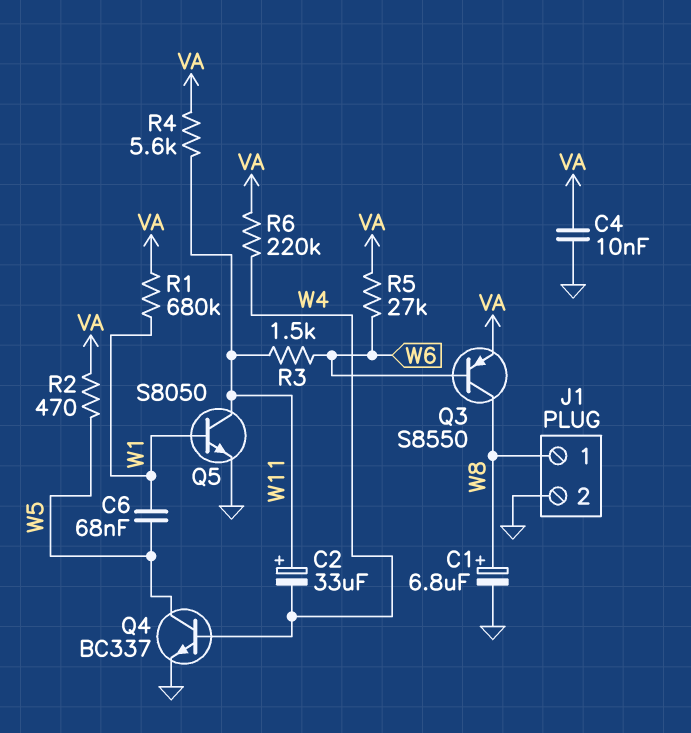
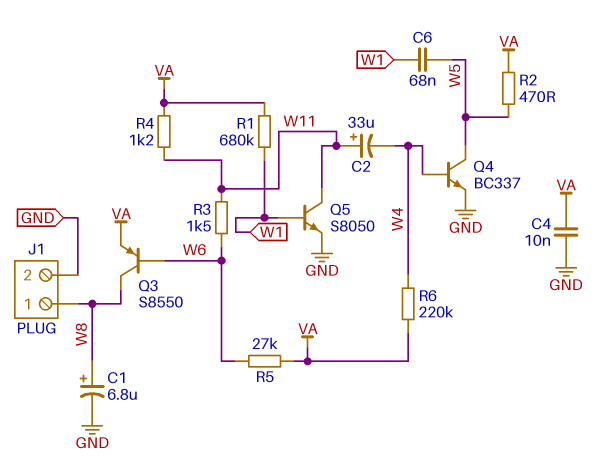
R4: 5.6k (VA, W11) -> 1.2k (VA, W11)

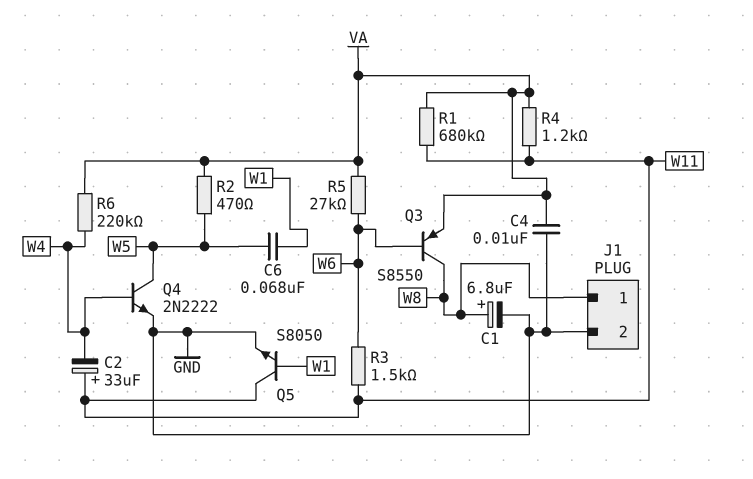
Q4: NPN BC337 (B W4, C W5, E GND) -> NPN 2N2222 (B W4, C W5, E GND)
R1: 680k (VA, W1) -> 680k (VA, W11)

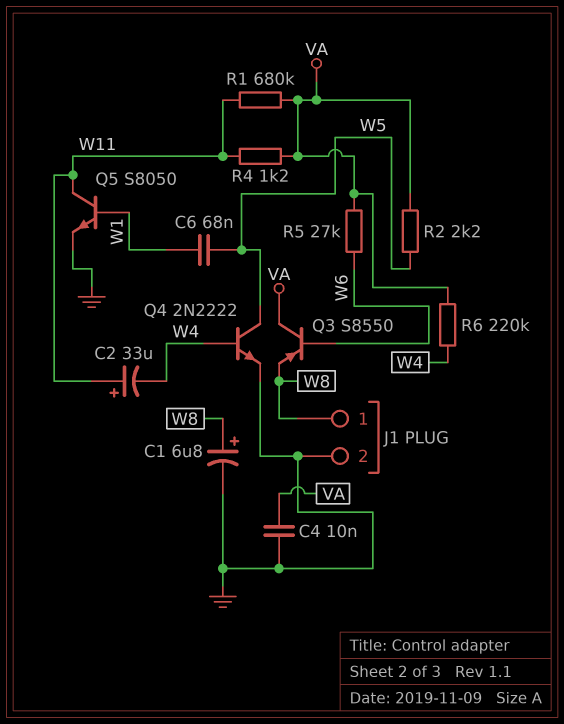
Q3: PNP S8550 (B W6, C W8, E VA) -> PNP S8550 (B W6, C VA, E W8)
R2: 470 (VA, W5) -> 2.2k (VA, W5)
R3: 1.5k (W6, W11) -> none

